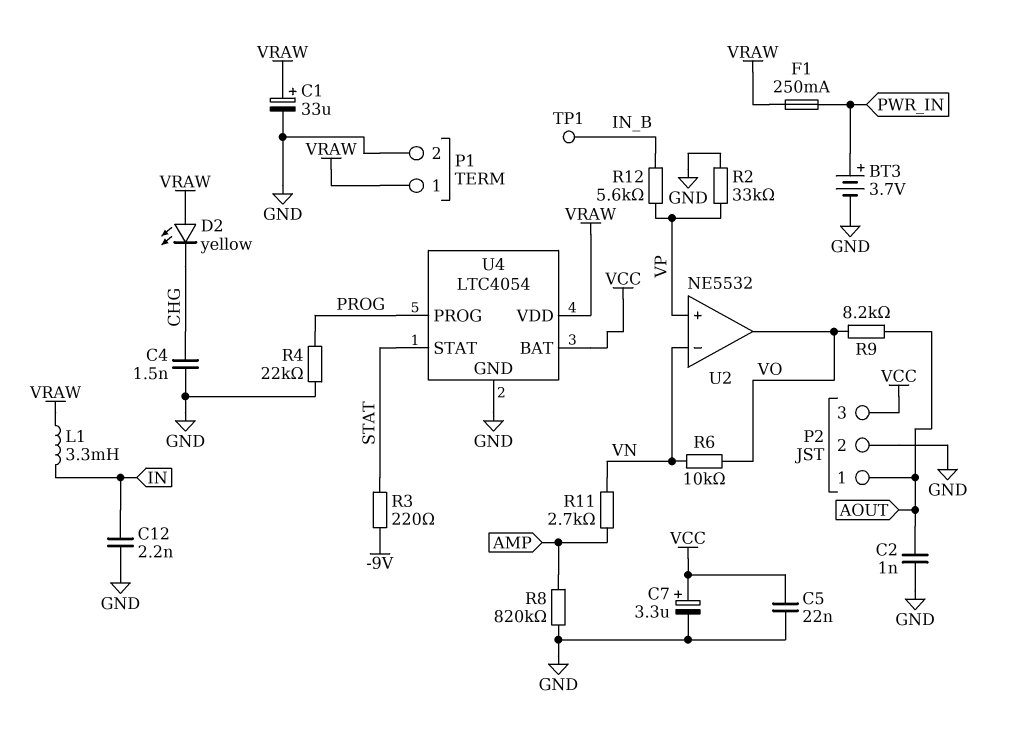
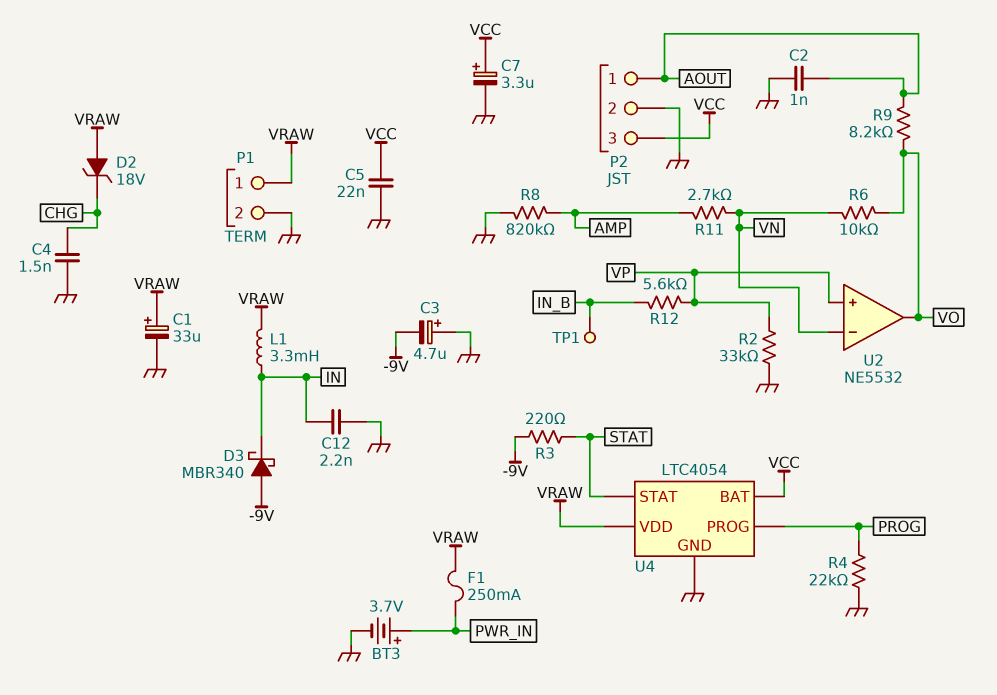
C3: none -> 4.7uF (plus GND, minus -9V)
D2: LED yellow (A VRAW, K CHG) -> zener 18V (A VRAW, K CHG)
D3: none -> schottky MBR340 (A -9V, K IN)

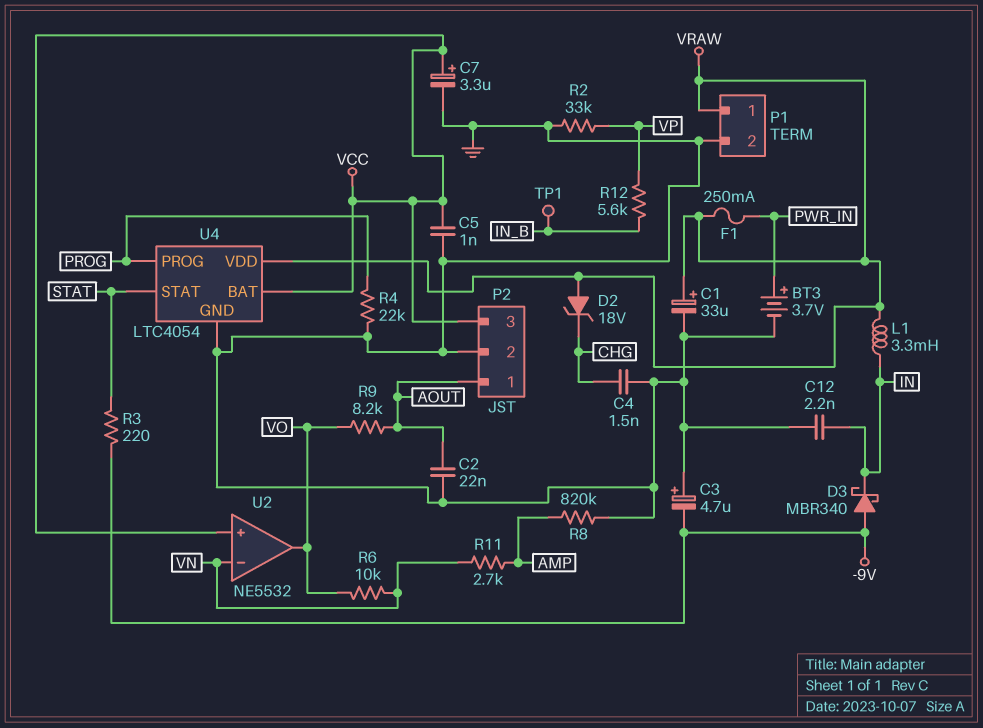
C2: 1nF (AOUT, GND) -> 22nF (AOUT, GND)
C5: 22nF (GND, VCC) -> 1nF (GND, VCC)
U2 pin in+: VP -> VCC

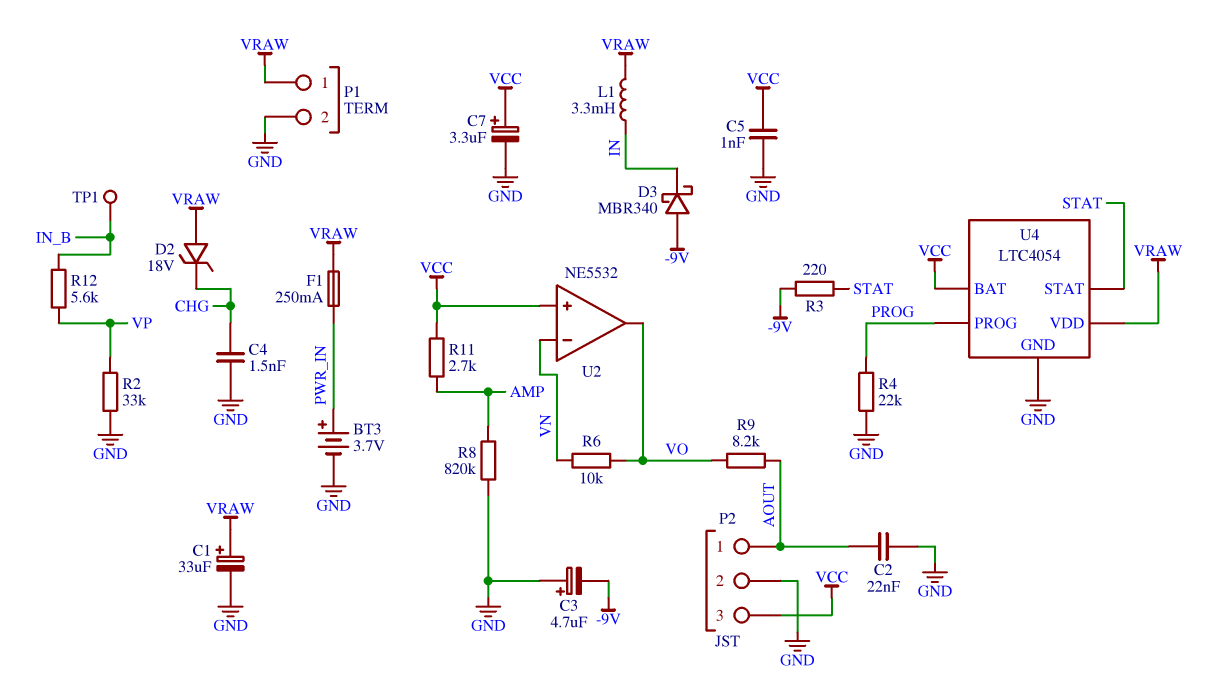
C12: 2.2nF (GND, IN) -> none
R11: 2.7k (AMP, VN) -> 2.7k (AMP, VCC)

